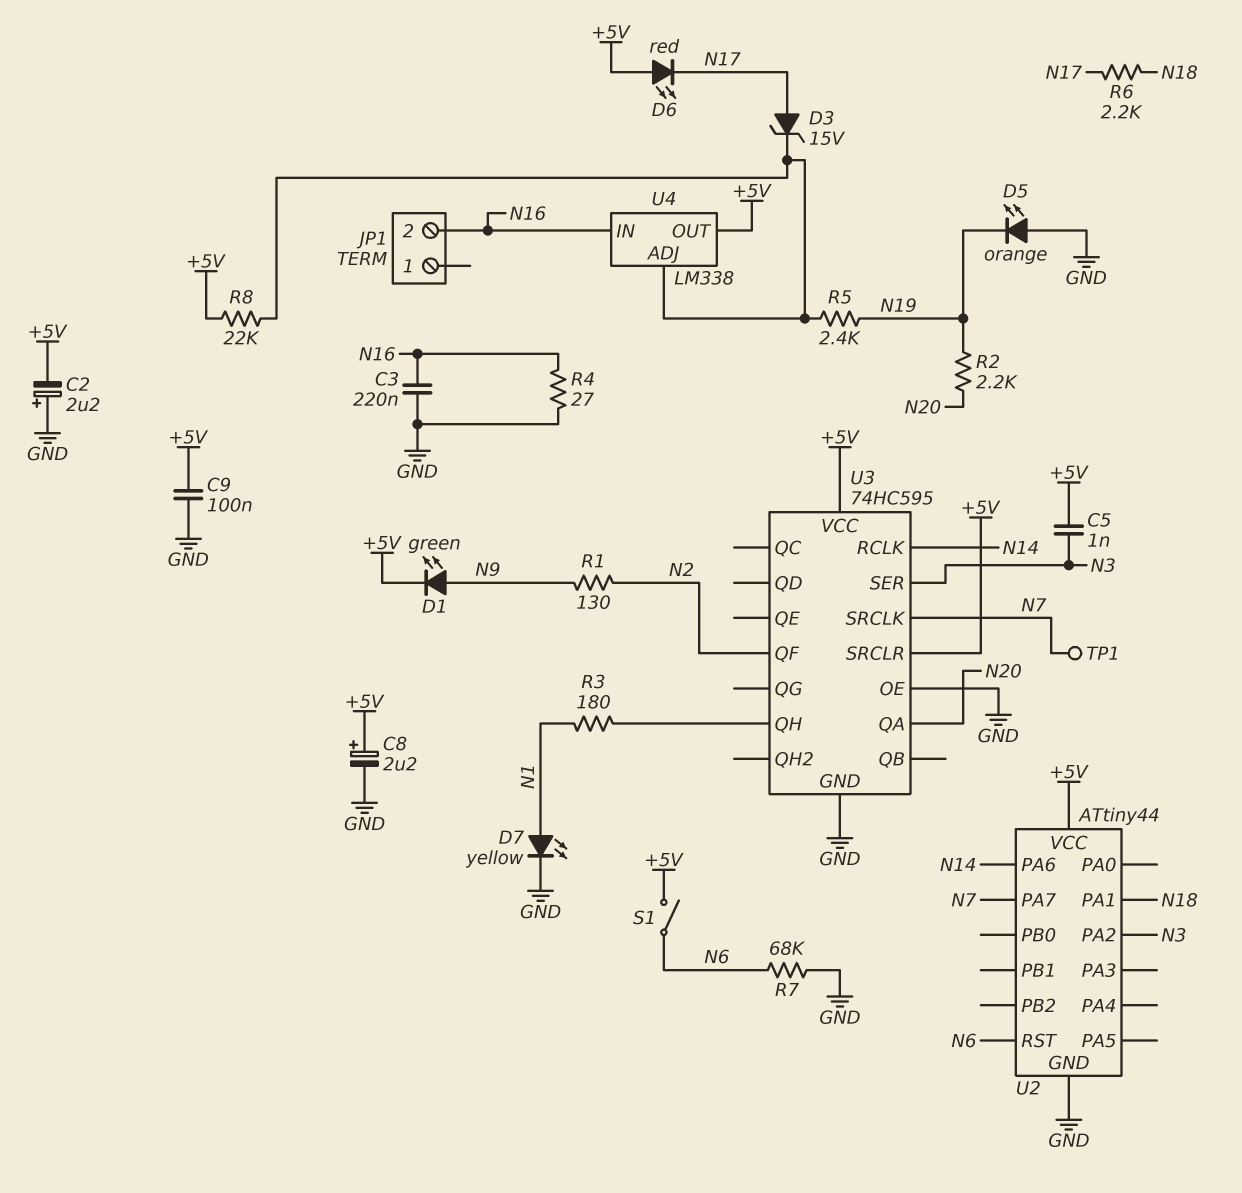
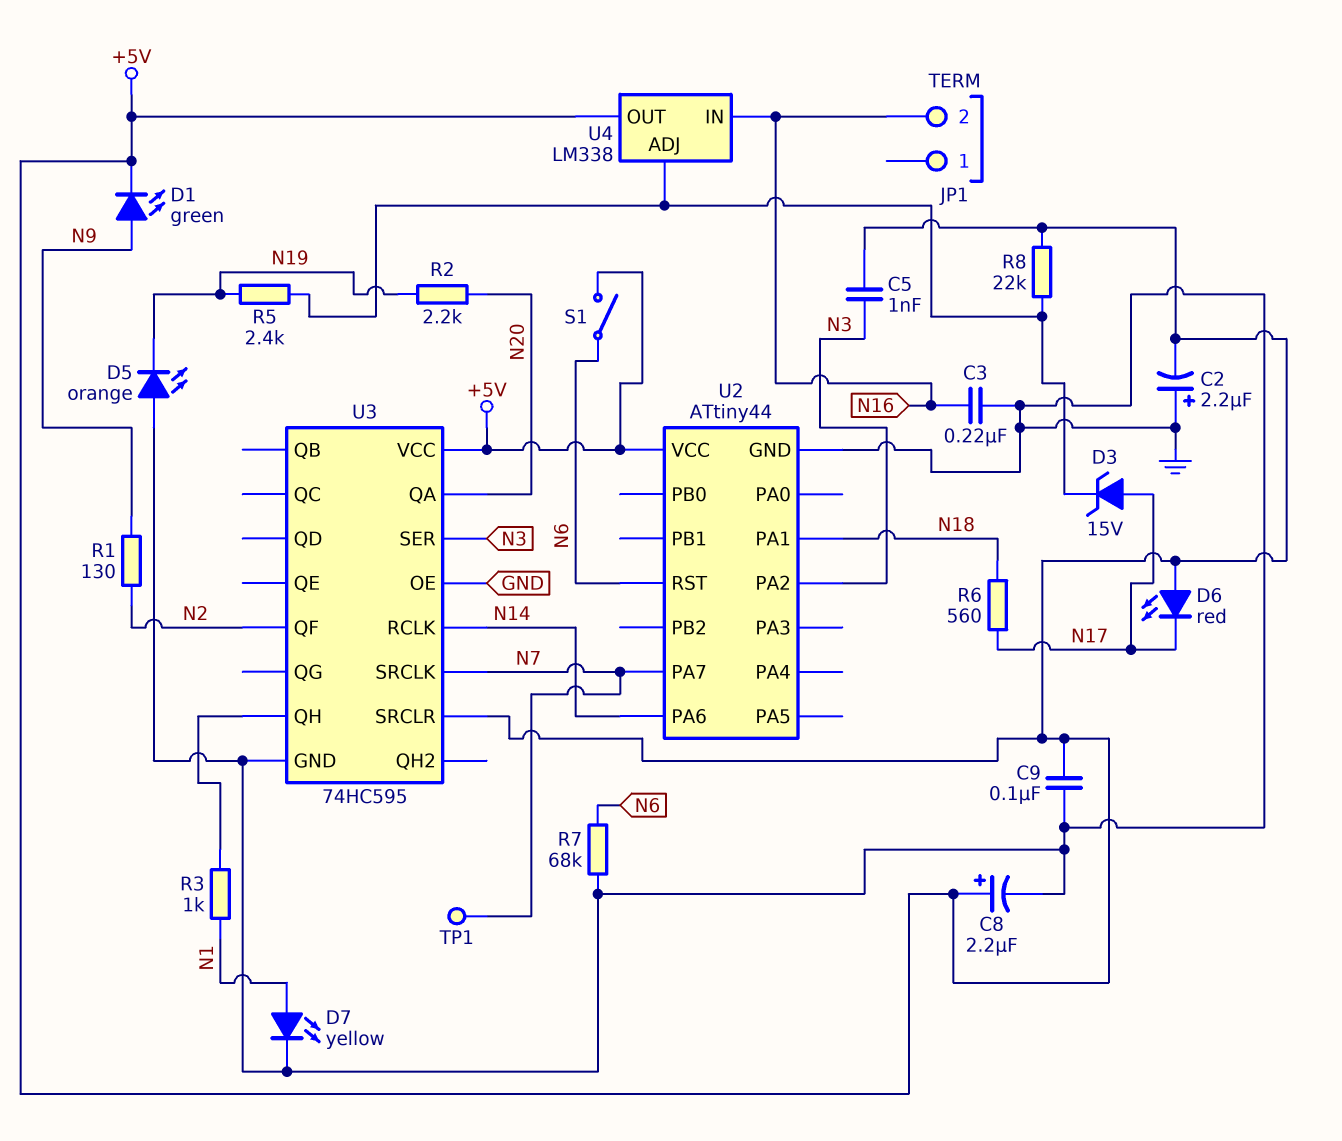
R3: 180 (N1, U3/QH) -> 1k (N1, U3/QH)
R4: 27 (GND, N16) -> none
R6: 2.2k (N17, N18) -> 560 (N17, N18)

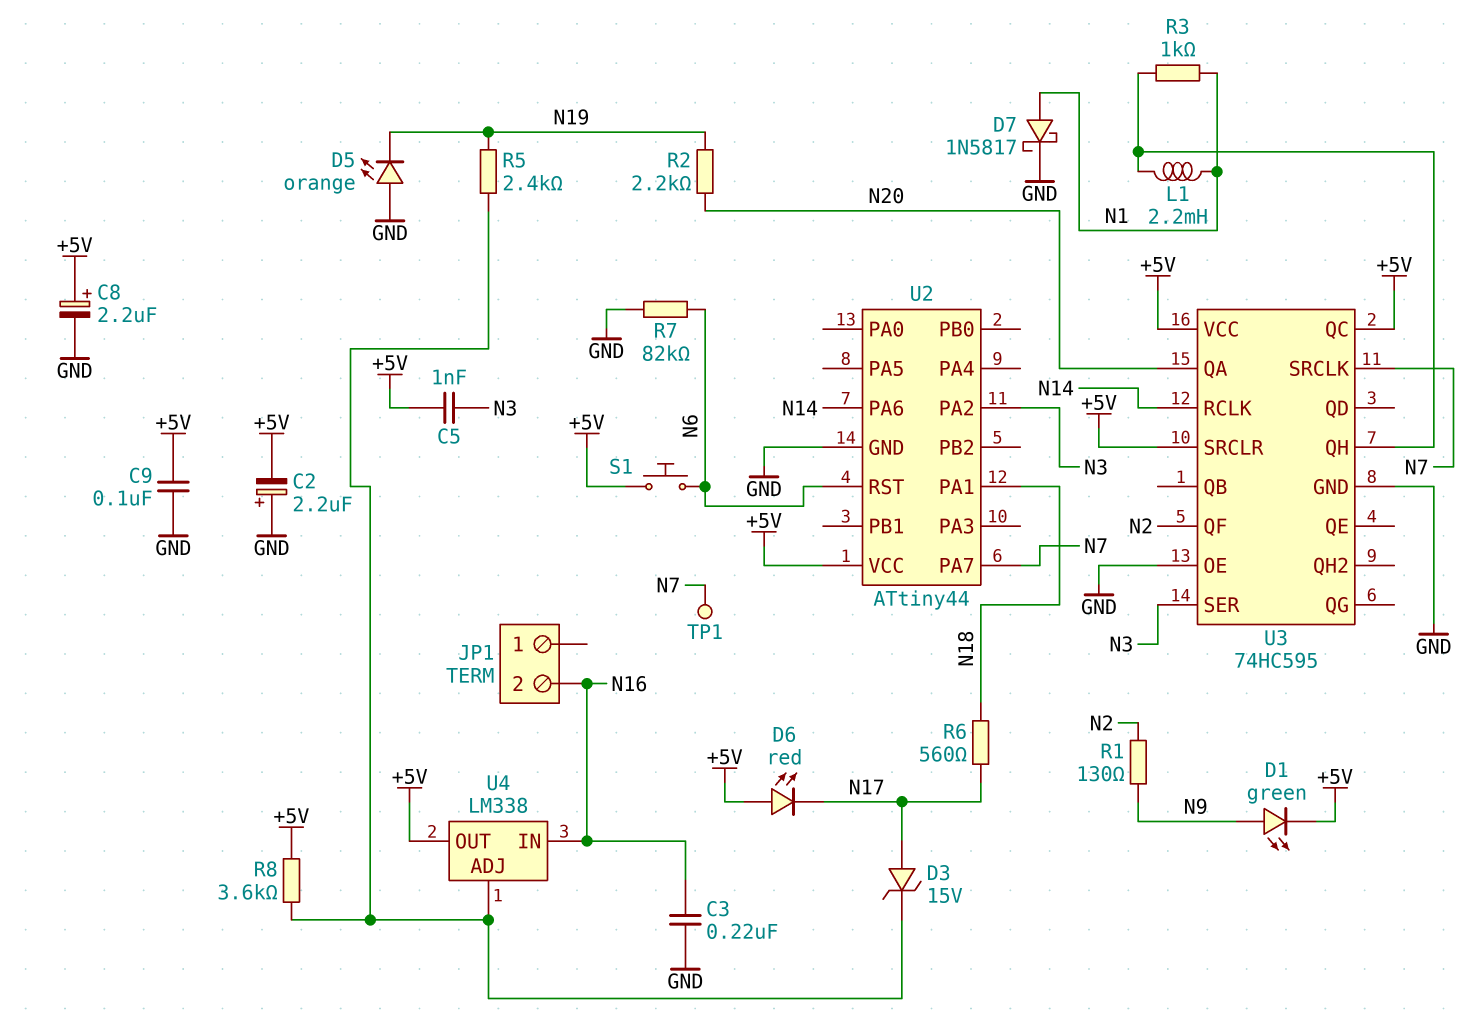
D7: LED yellow (A N1, K GND) -> schottky 1N5817 (A N1, K GND)
L1: none -> 2.2mH (N1, U3/QH)
R7: 68k (GND, N6) -> 82k (GND, N6)
R8: 22k (+5V, U4/ADJ) -> 3.6k (+5V, U4/ADJ)
S1: switch (+5V, N6) -> button (+5V, N6)
U3 pin QC: none -> +5V

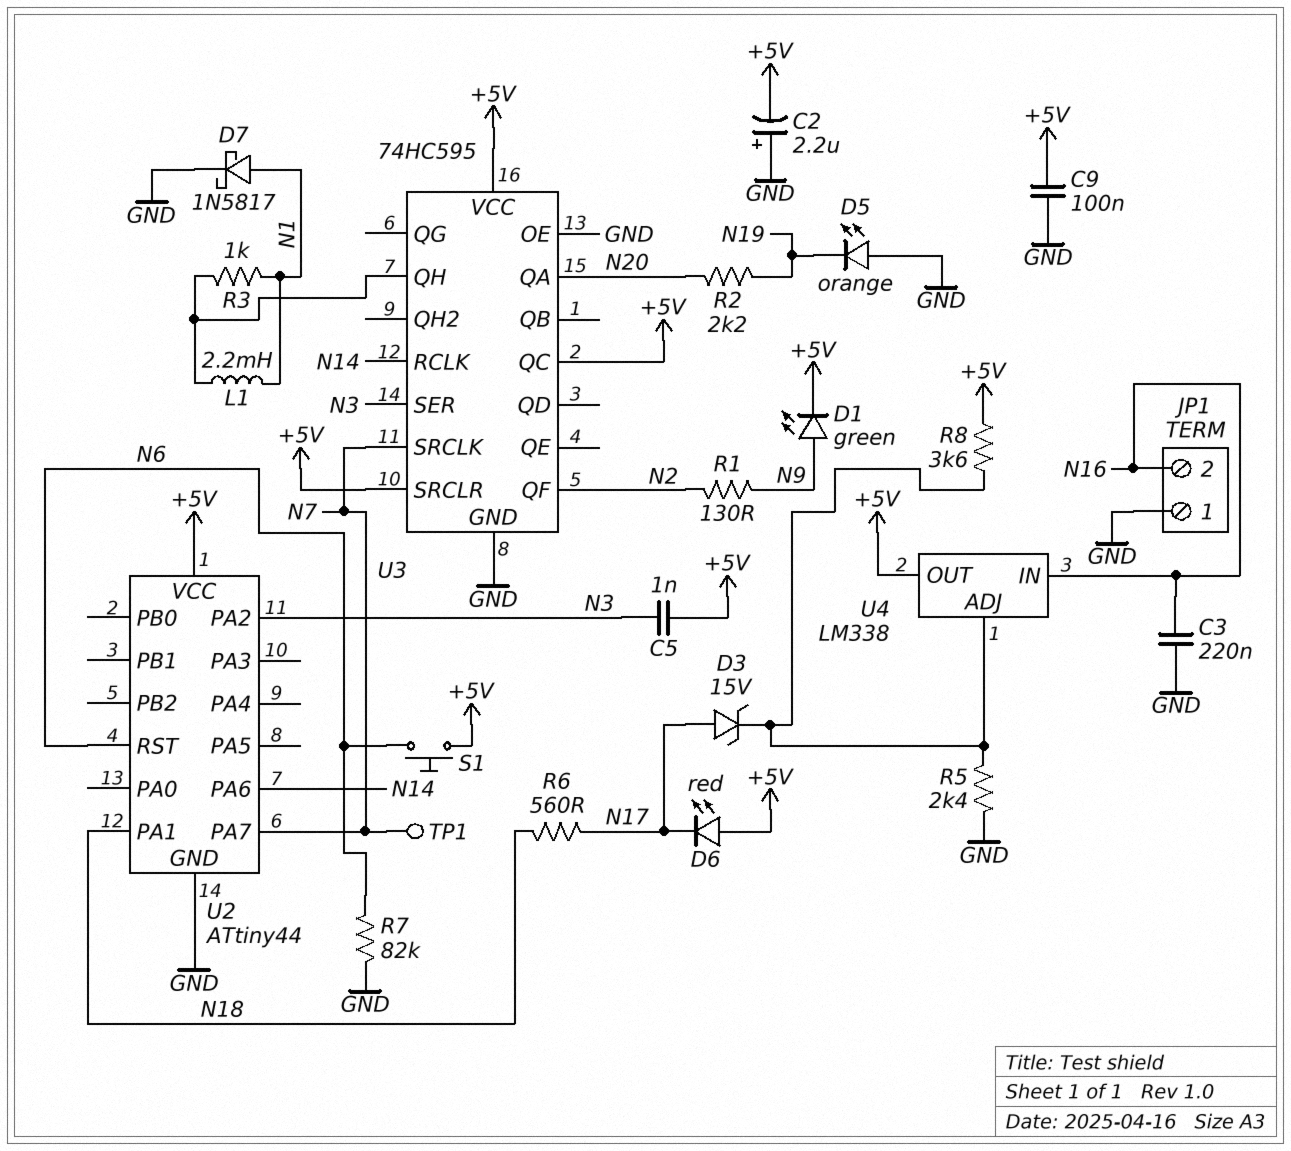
C8: 2.2uF (plus +5V, minus GND) -> none
JP1 pin 1: none -> GND
R5: 2.4k (N19, U4/ADJ) -> 2.4k (GND, U4/ADJ)

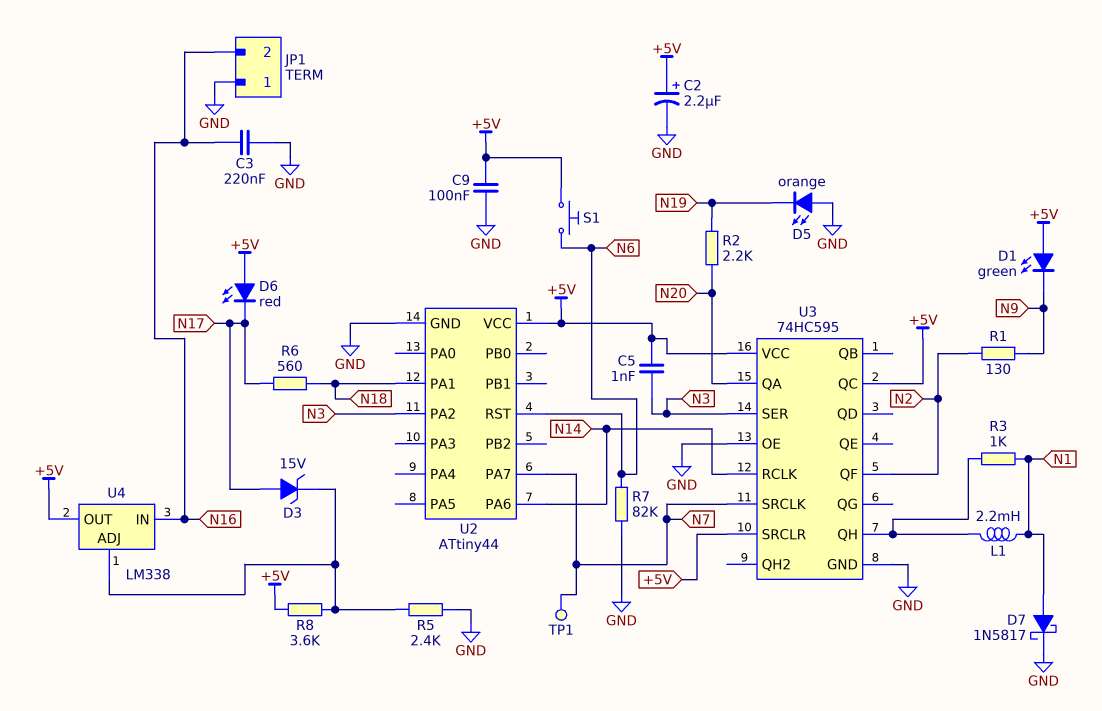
C2: 2.2uF (plus GND, minus +5V) -> 2.2uF (plus +5V, minus GND)
D1: LED green (A N9, K +5V) -> LED green (A +5V, K N9)

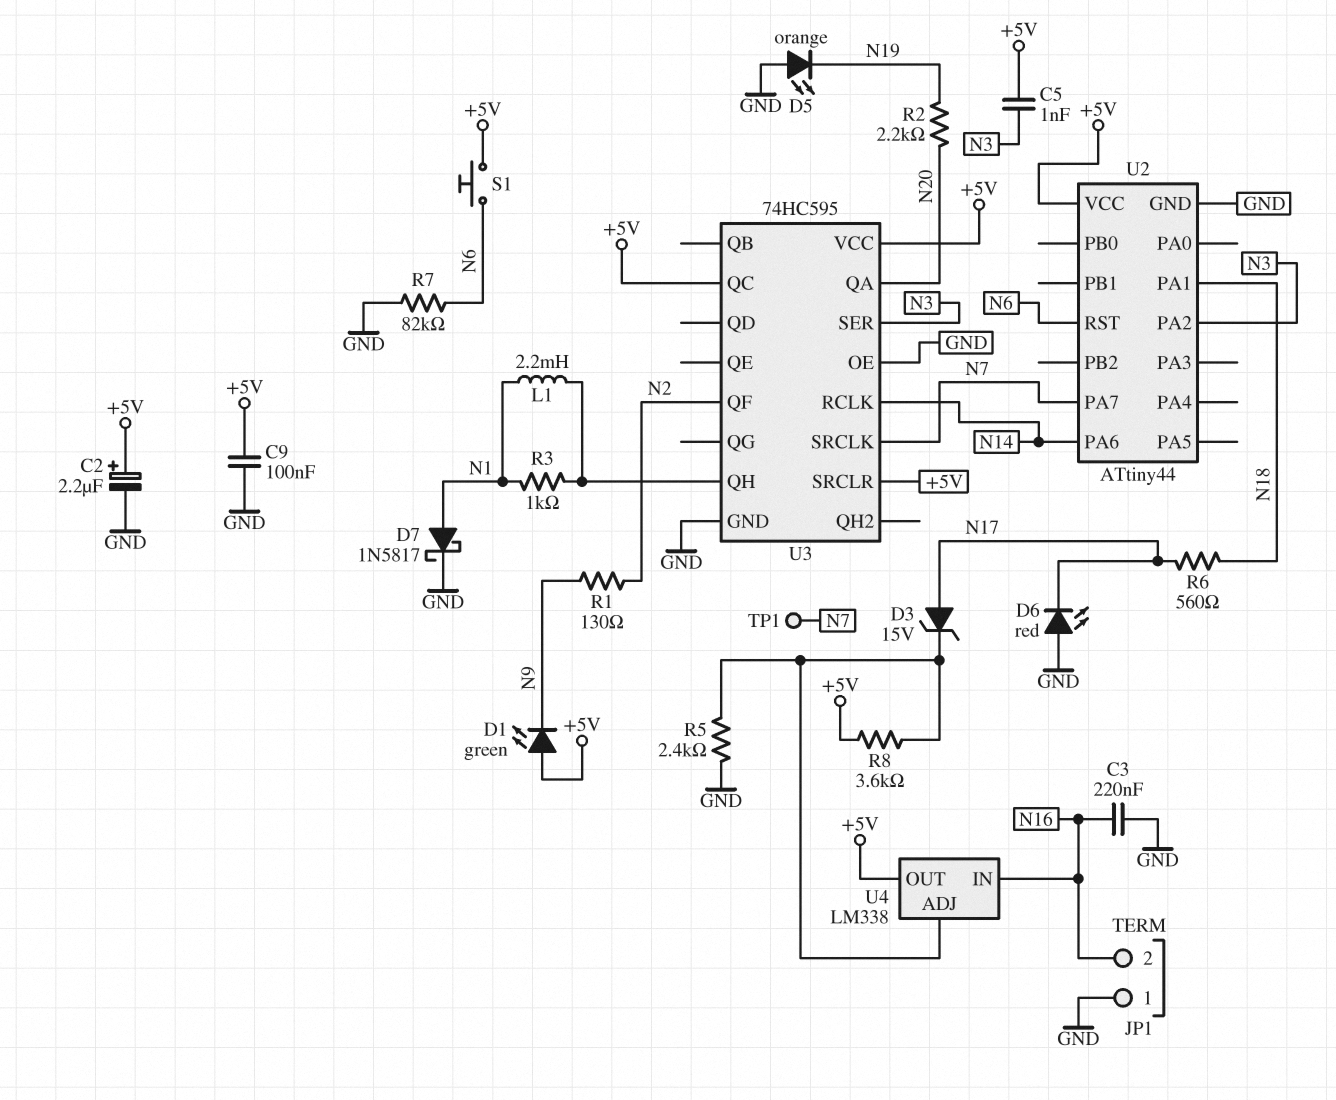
D6: LED red (A +5V, K N17) -> LED red (A GND, K N17)

